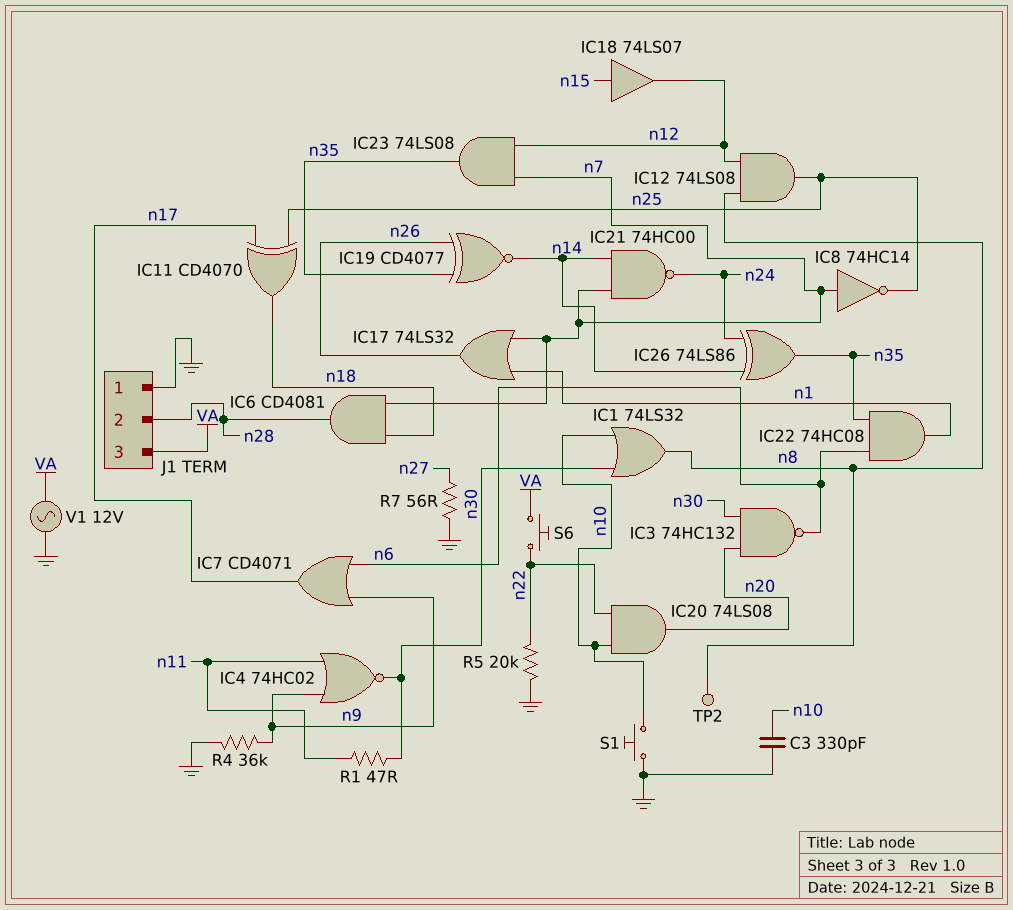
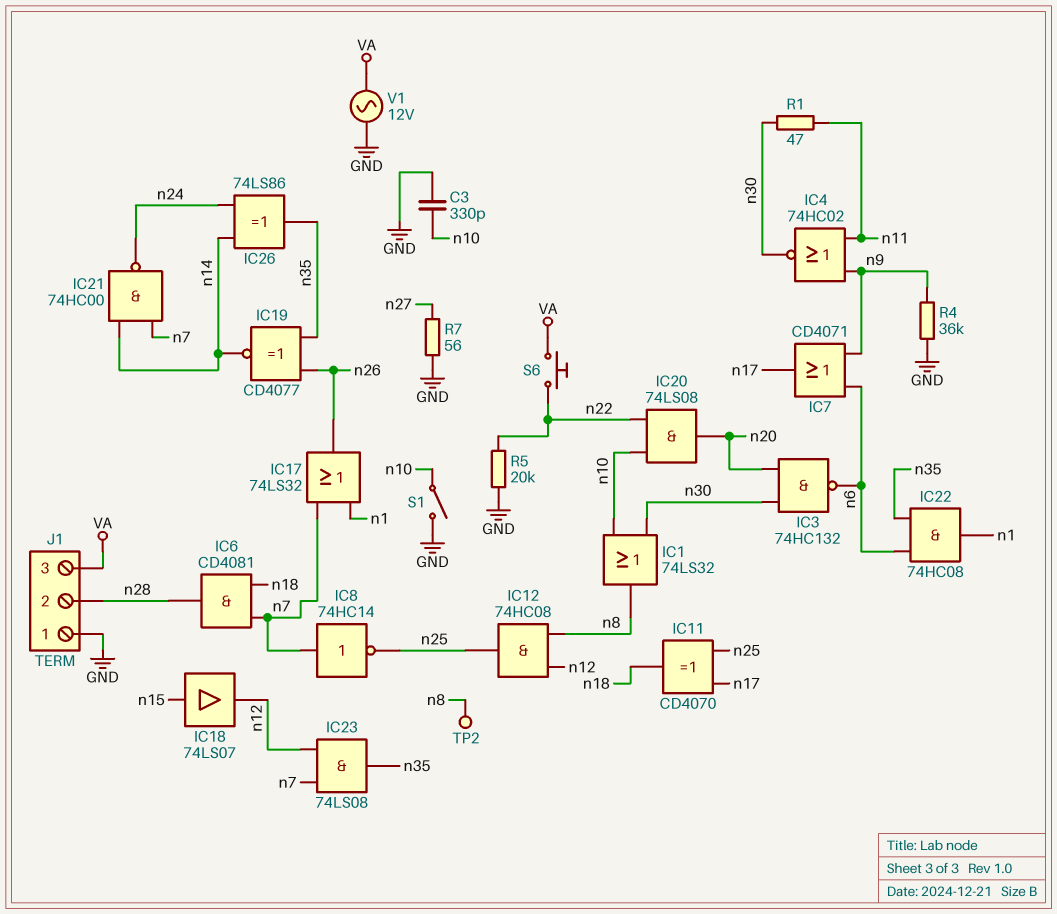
IC12: AND 74LS08 (in n8, in n12, out n25) -> AND 74HC08 (in n8, in n12, out n25)
S1: button (GND, n10) -> switch (GND, n10)

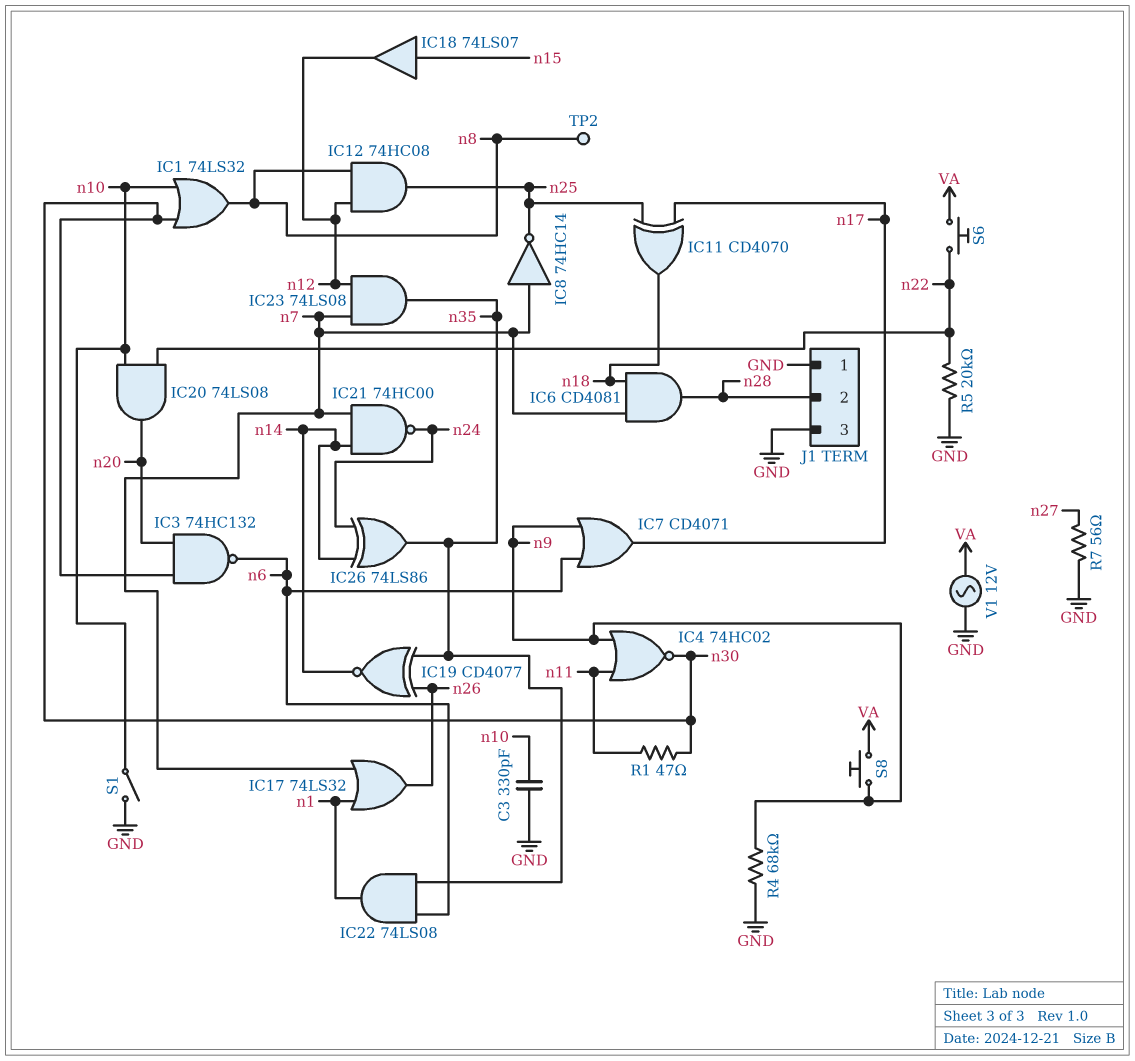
IC22: AND 74HC08 (in n6, in n35, out n1) -> AND 74LS08 (in n6, in n35, out n1)
J1 pin 3: VA -> GND
R4: 36k (GND, n9) -> 68k (GND, n9)
S8: none -> button (VA, n9)

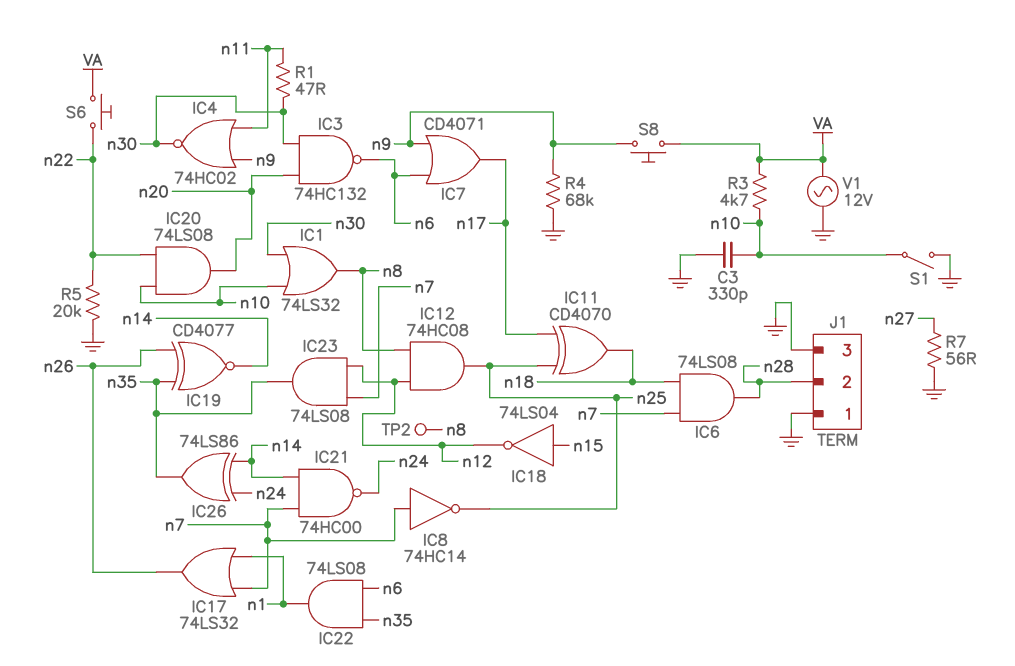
IC6: AND CD4081 (in n7, in n18, out n28) -> AND 74LS08 (in n7, in n18, out n28)
IC18: buffer 74LS07 (in n15, out n12) -> NOT 74LS04 (in n15, out n12)
R3: none -> 4.7k (VA, n10)

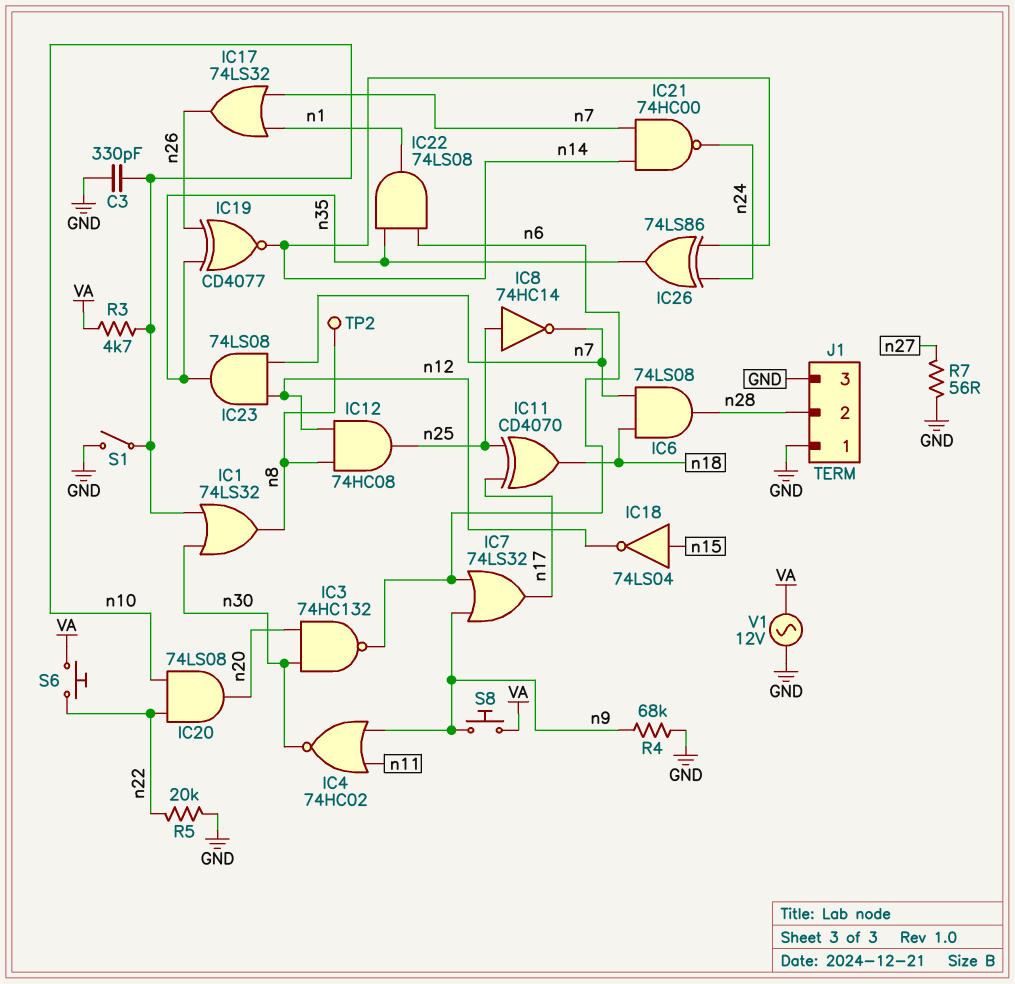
IC7: OR CD4071 (in n6, in n9, out n17) -> OR 74LS32 (in n6, in n9, out n17)
IC8: NOT 74HC14 (in n7, out n25) -> NOT 74HC14 (in n25, out n7)
R1: 47 (n11, n30) -> none

